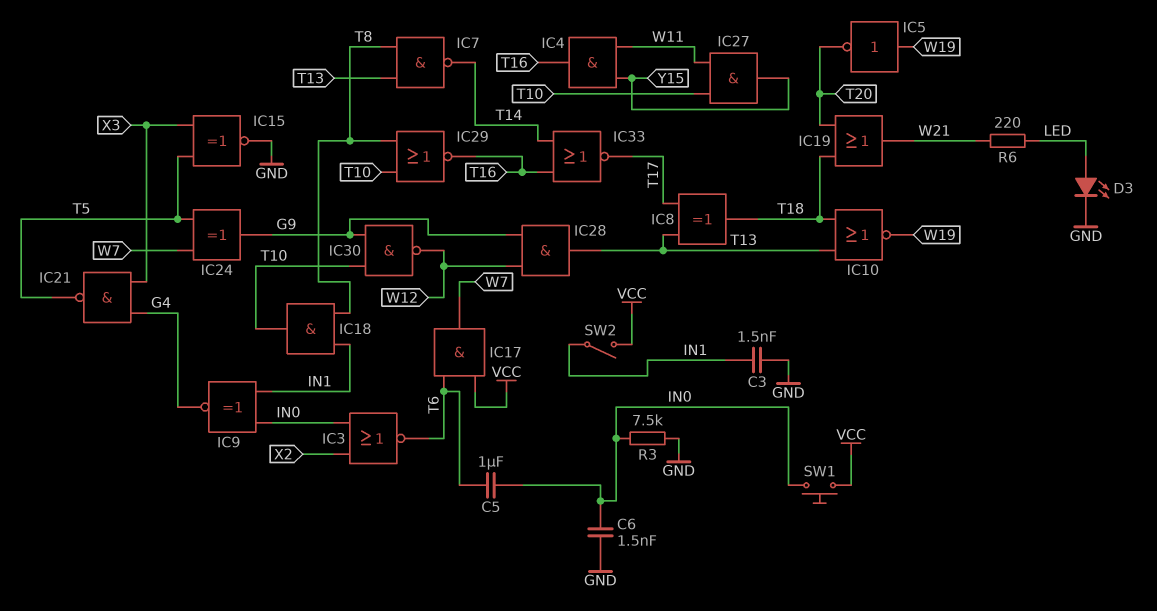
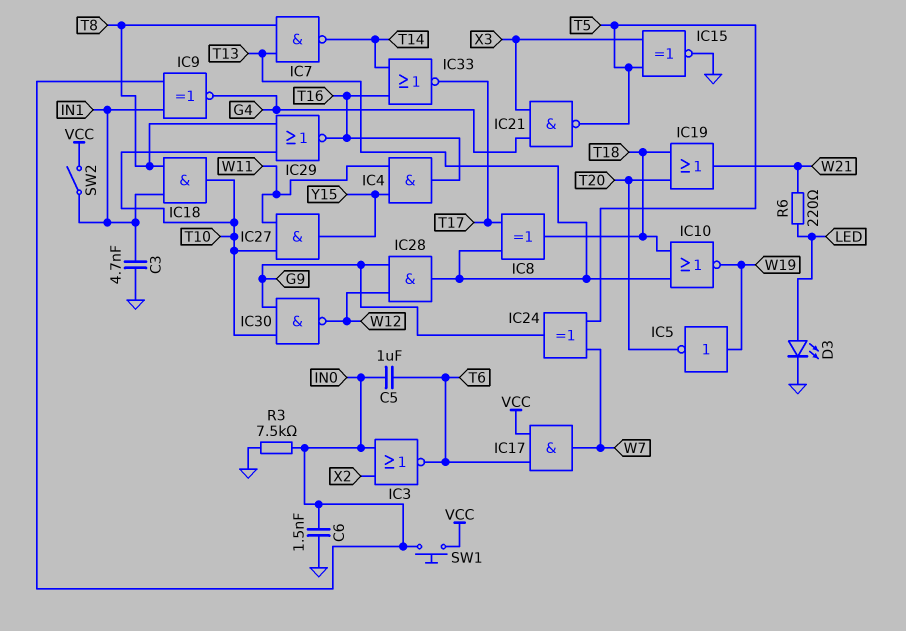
C3: 1.5nF (GND, IN1) -> 4.7nF (GND, IN1)

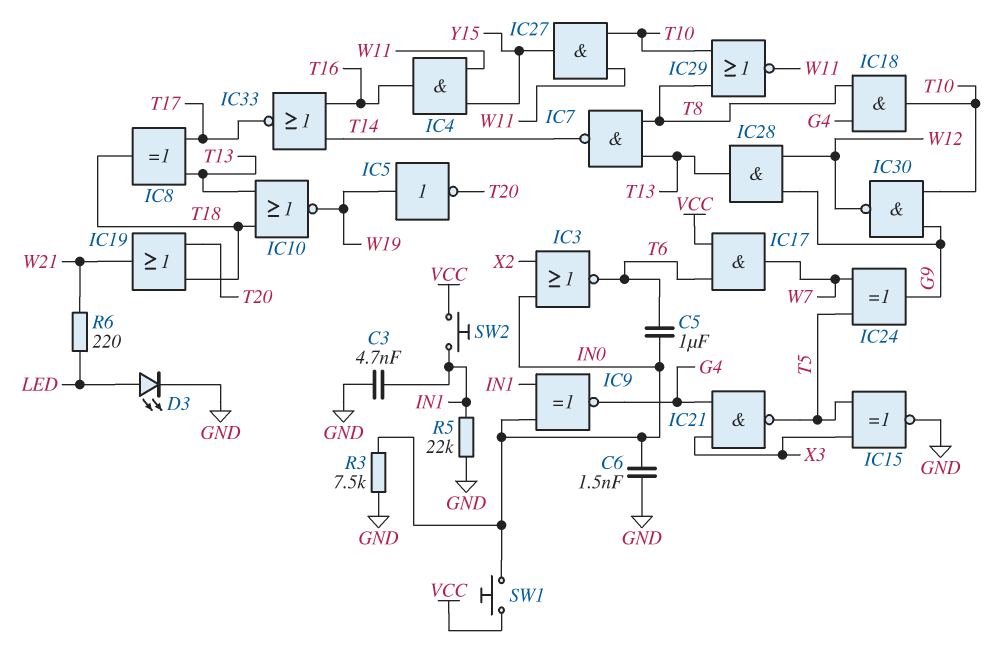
IC18: AND (in IN1, in T8, out T10) -> AND (in G4, in T8, out T10)
IC29: NOR (in T8, in T10, out T16) -> NOR (in T8, in T10, out W11)
R5: none -> 22k (GND, IN1)
SW2: switch (IN1, VCC) -> button (IN1, VCC)

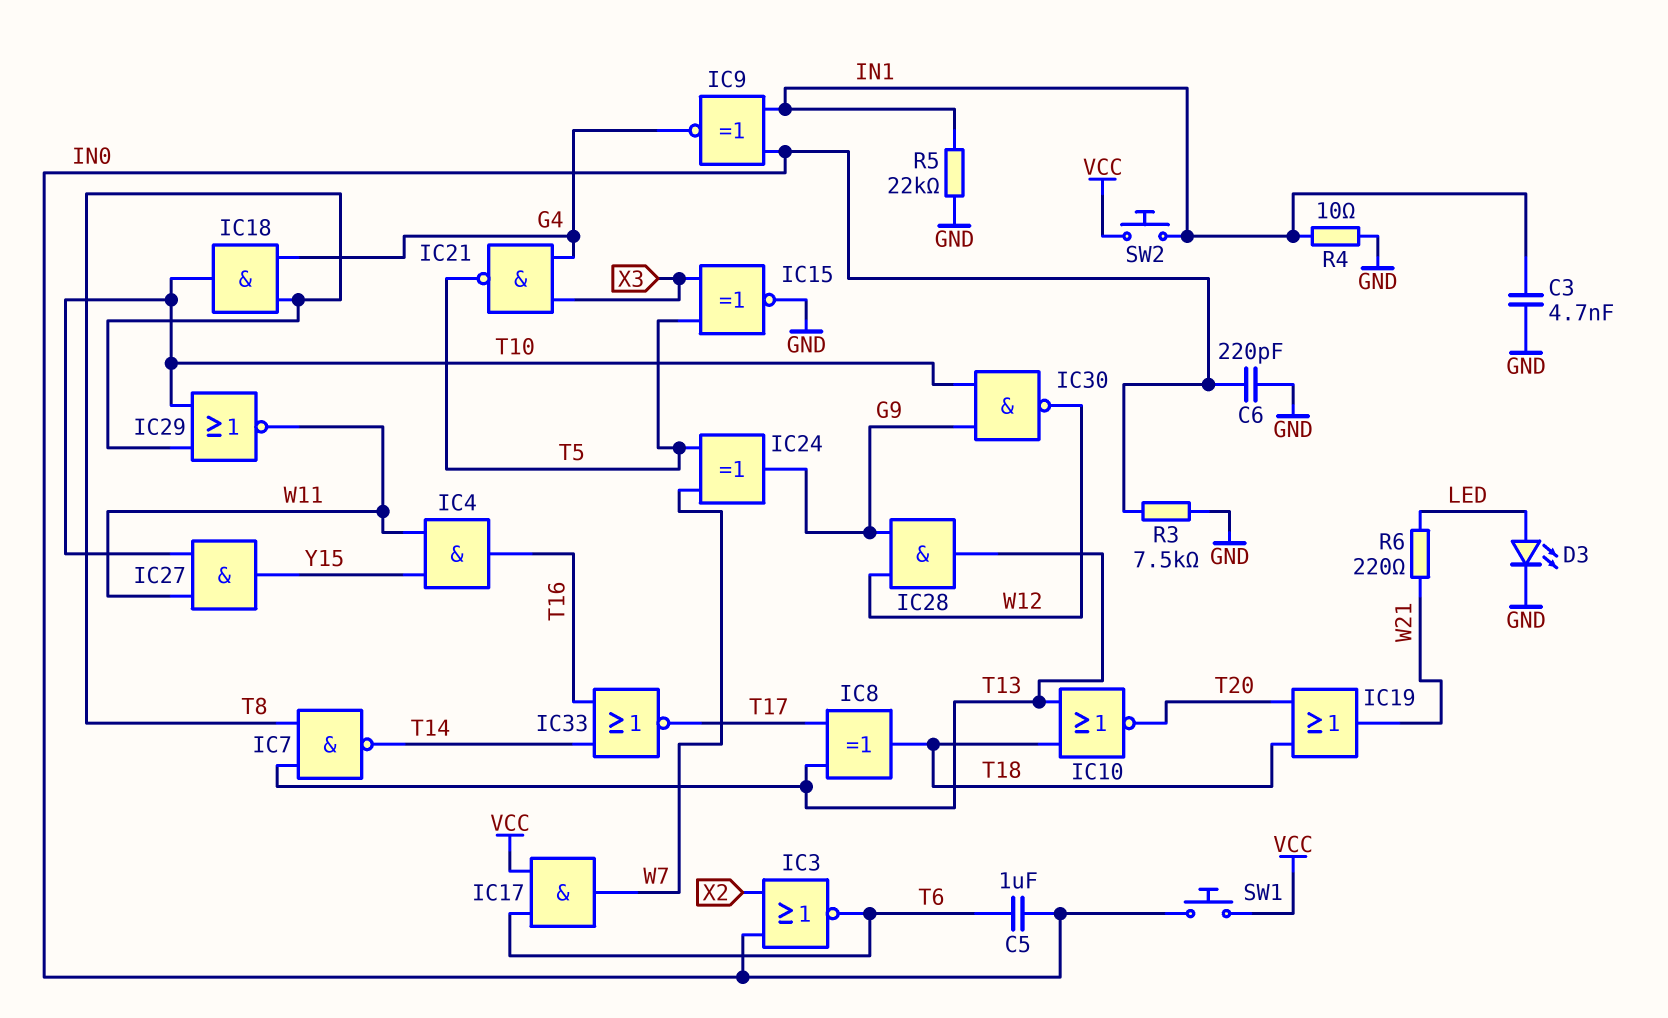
C6: 1.5nF (GND, IN0) -> 220pF (GND, IN0)
IC5: NOT (in W19, out T20) -> none
IC10: NOR (in T13, in T18, out W19) -> NOR (in T13, in T18, out T20)
R4: none -> 10 (GND, IN1)

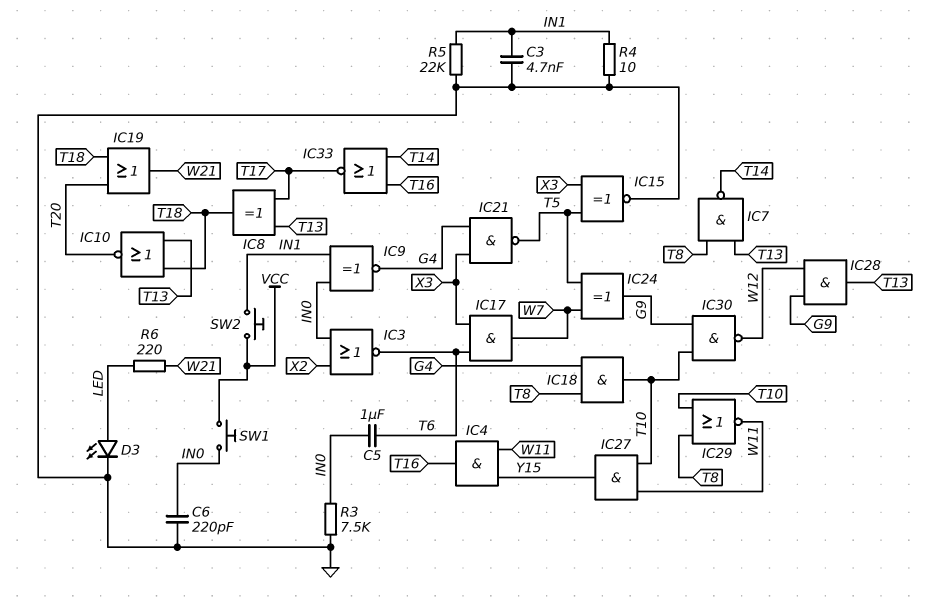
IC17: AND (in T6, in VCC, out W7) -> AND (in T6, in X3, out W7)

